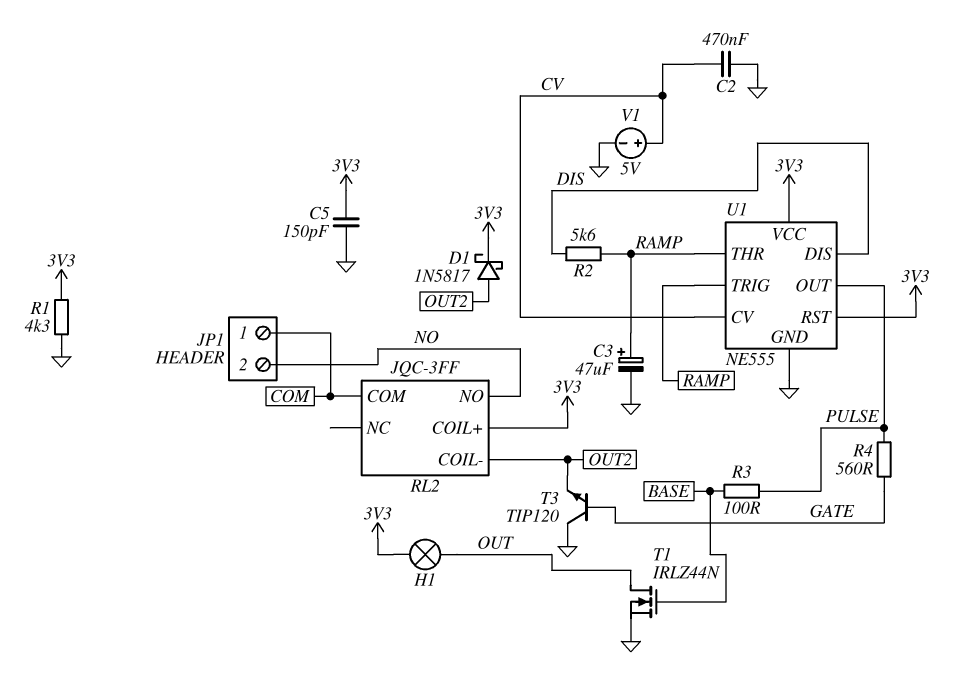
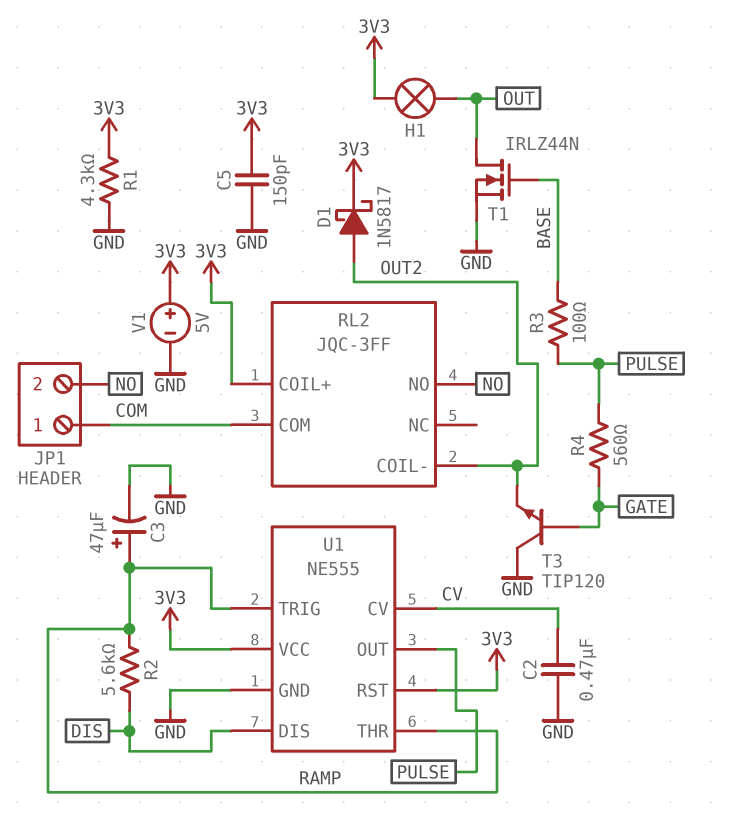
V1: 5V (plus CV, minus GND) -> 5V (plus 3V3, minus GND)

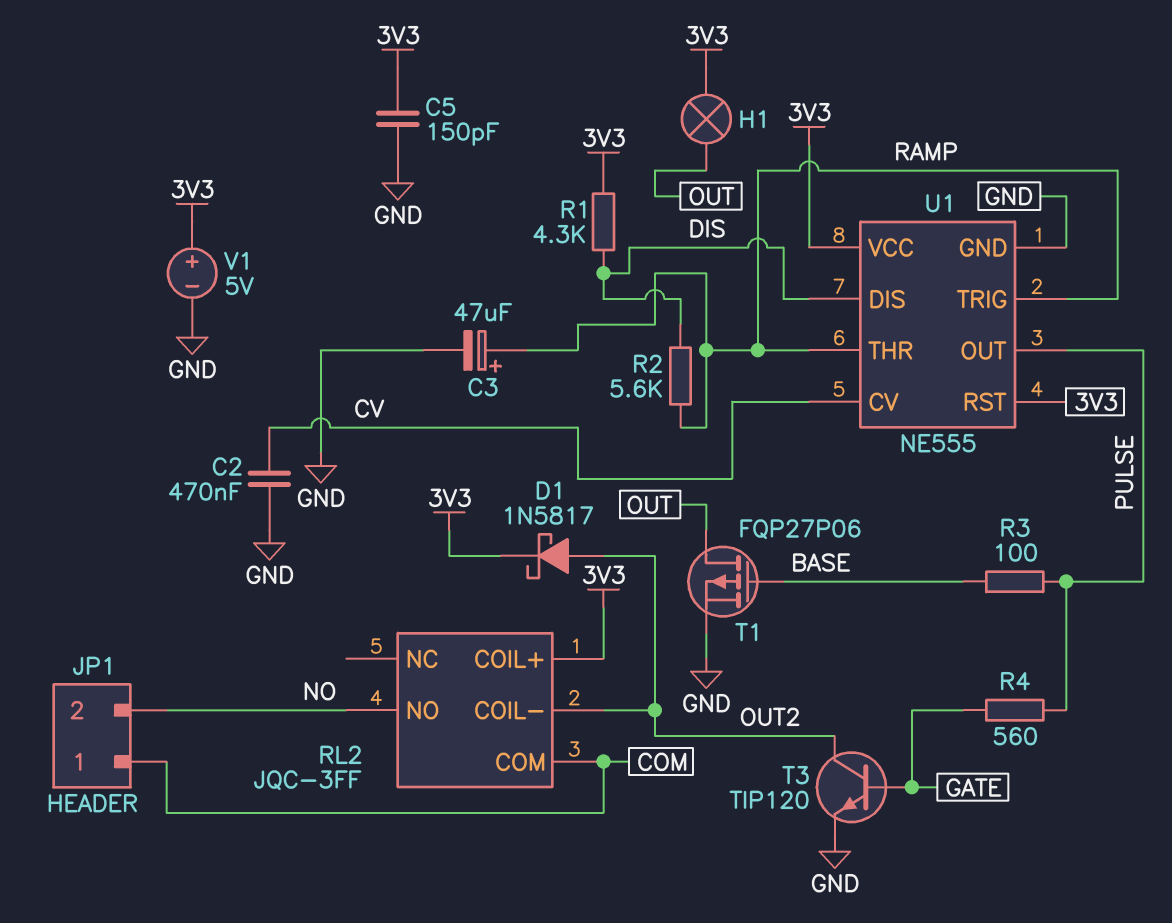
R1: 4.3k (3V3, GND) -> 4.3k (3V3, DIS)
T1: NMOS IRLZ44N (G BASE, D OUT, S GND) -> PMOS FQP27P06 (G BASE, D OUT, S GND)
T3: NPN TIP120 (B GATE, C GND, E OUT2) -> NPN TIP120 (B GATE, C OUT2, E GND)

